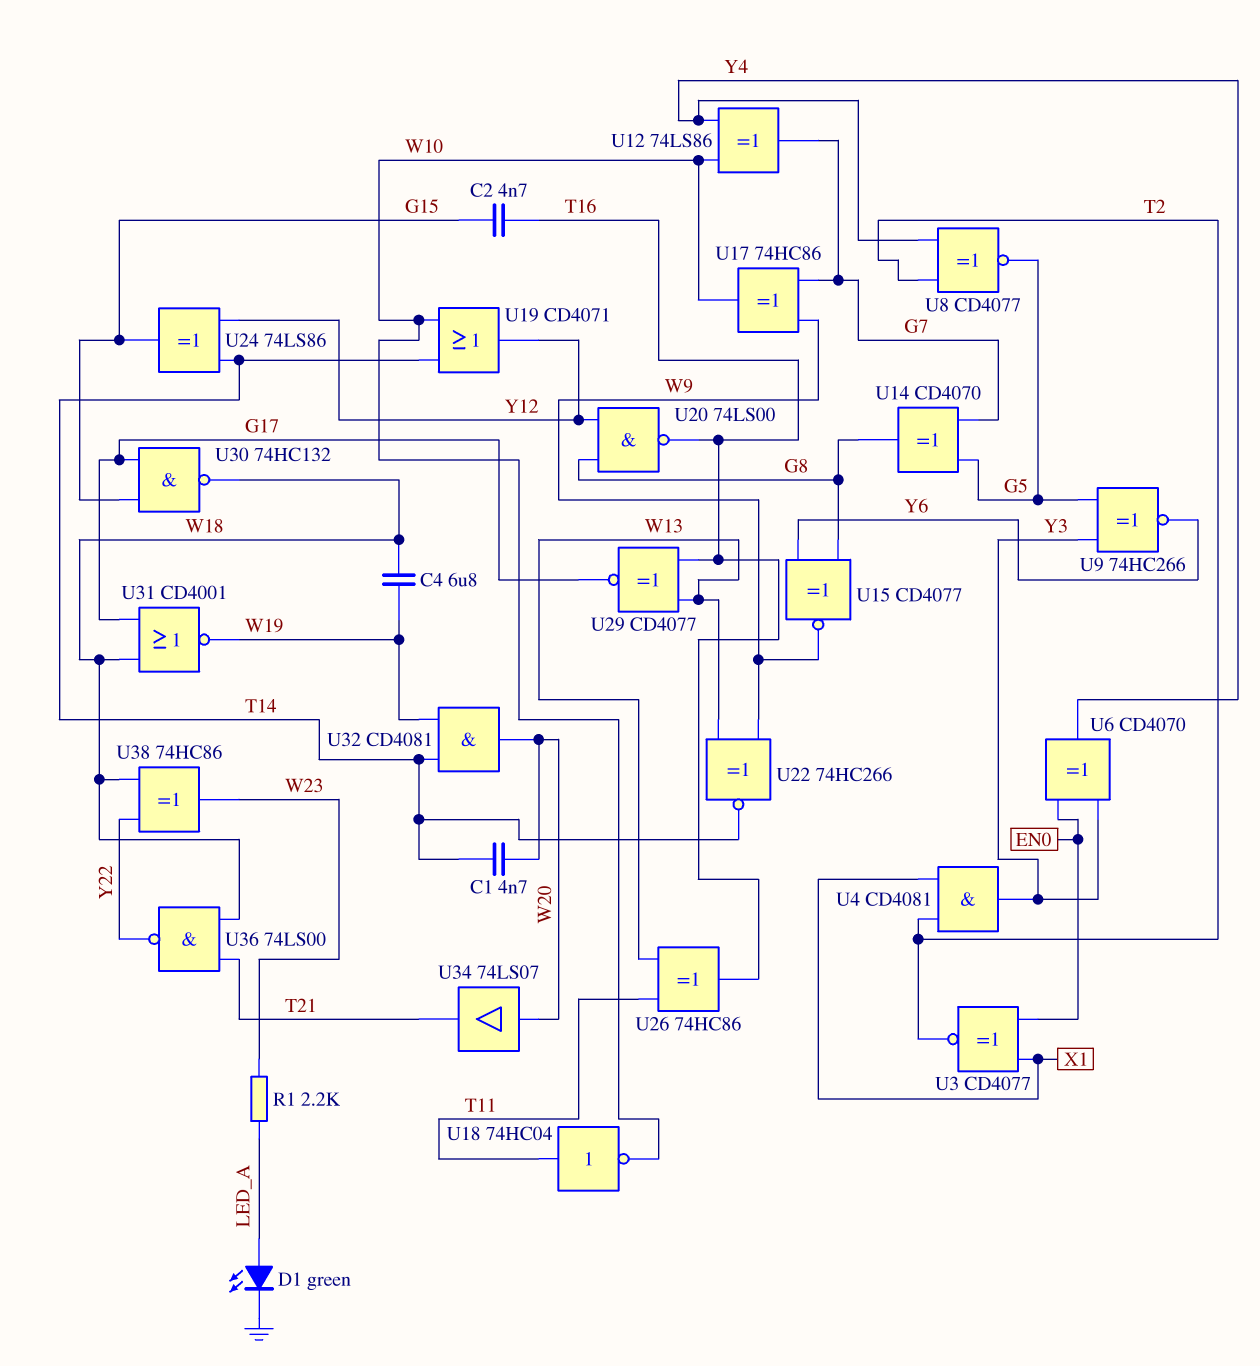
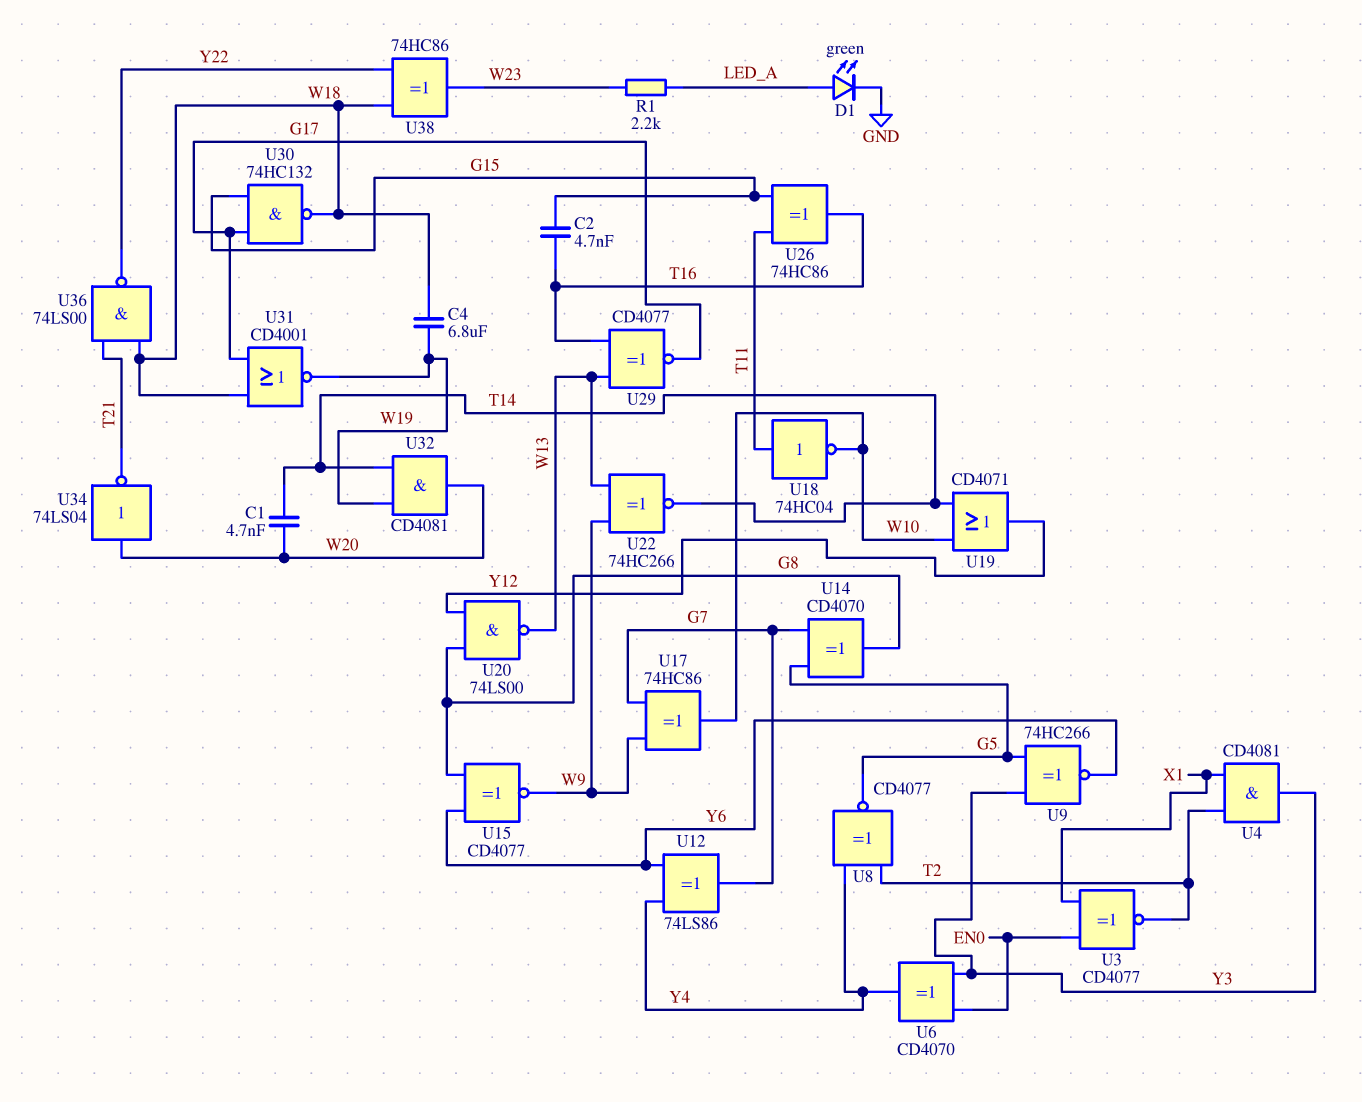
U12: XOR 74LS86 (in W10, in Y4, out G7) -> XOR 74LS86 (in Y4, in Y6, out G7)
U20: NAND 74LS00 (in G8, in Y12, out T16) -> NAND 74LS00 (in G8, in Y12, out W13)
U24: XOR 74LS86 (in T14, in Y12, out G15) -> none
U26: XOR 74HC86 (in T11, in W13, out T16) -> XOR 74HC86 (in G15, in T11, out T16)
U34: buffer 74LS07 (in W20, out T21) -> NOT 74LS04 (in W20, out T21)

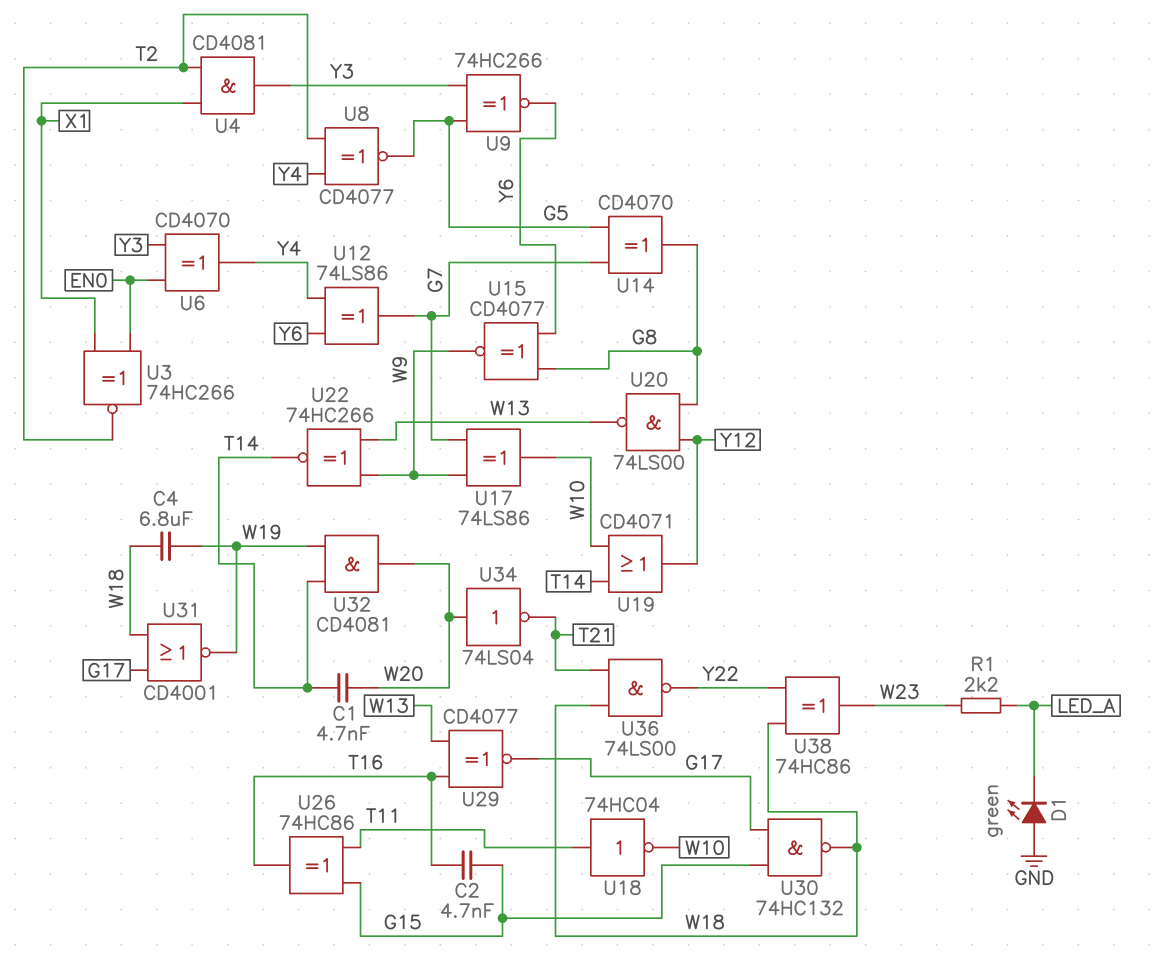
D1: LED green (A LED_A, K GND) -> LED green (A GND, K LED_A)
U3: XNOR CD4077 (in EN0, in X1, out T2) -> XNOR 74HC266 (in EN0, in X1, out T2)
U17: XOR 74HC86 (in G7, in W9, out W10) -> XOR 74LS86 (in G7, in W9, out W10)

